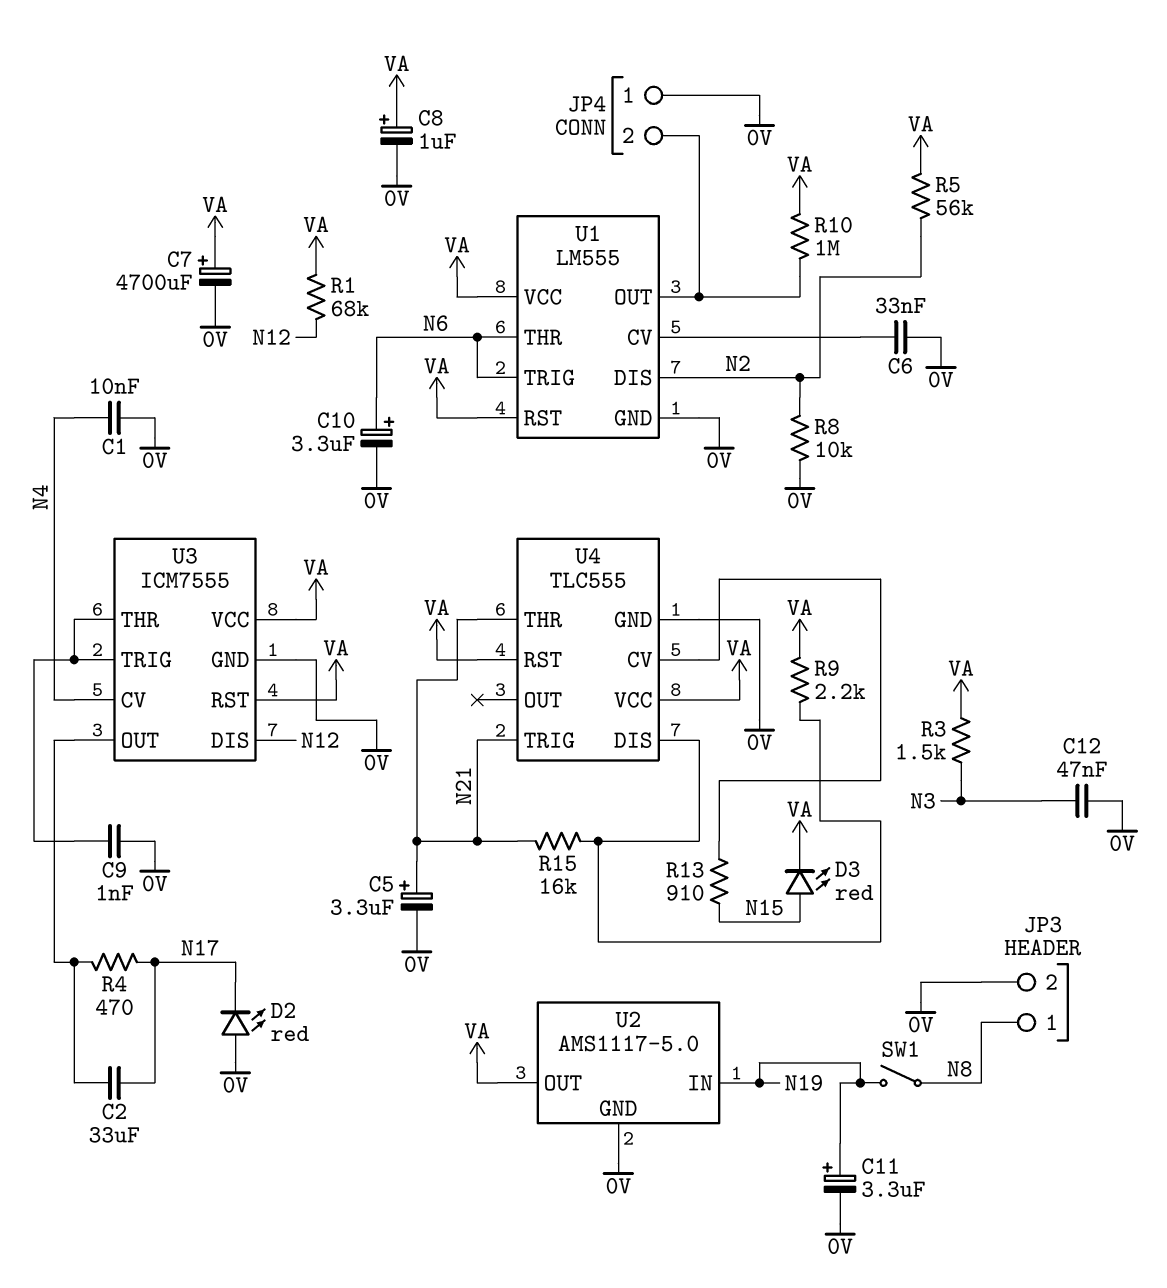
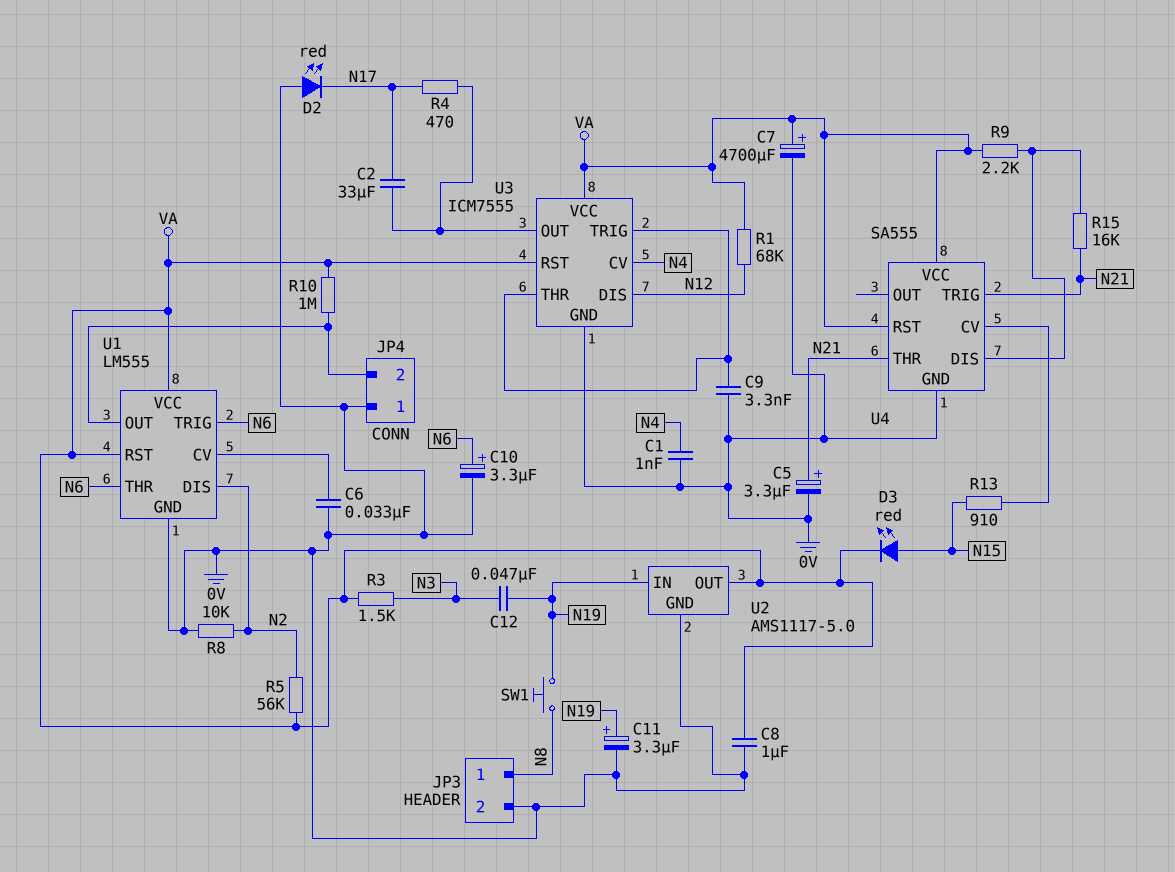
C1: 10nF (0V, N4) -> 1nF (0V, N4)
C8: 1uF (plus VA, minus 0V) -> 1uF (0V, VA)
C9: 1nF (0V, U3/THR) -> 3.3nF (0V, U3/THR)
C12: 47nF (0V, N3) -> 47nF (N3, N19)
SW1: switch (N8, N19) -> button (N8, N19)
U4: TLC555 -> SA555

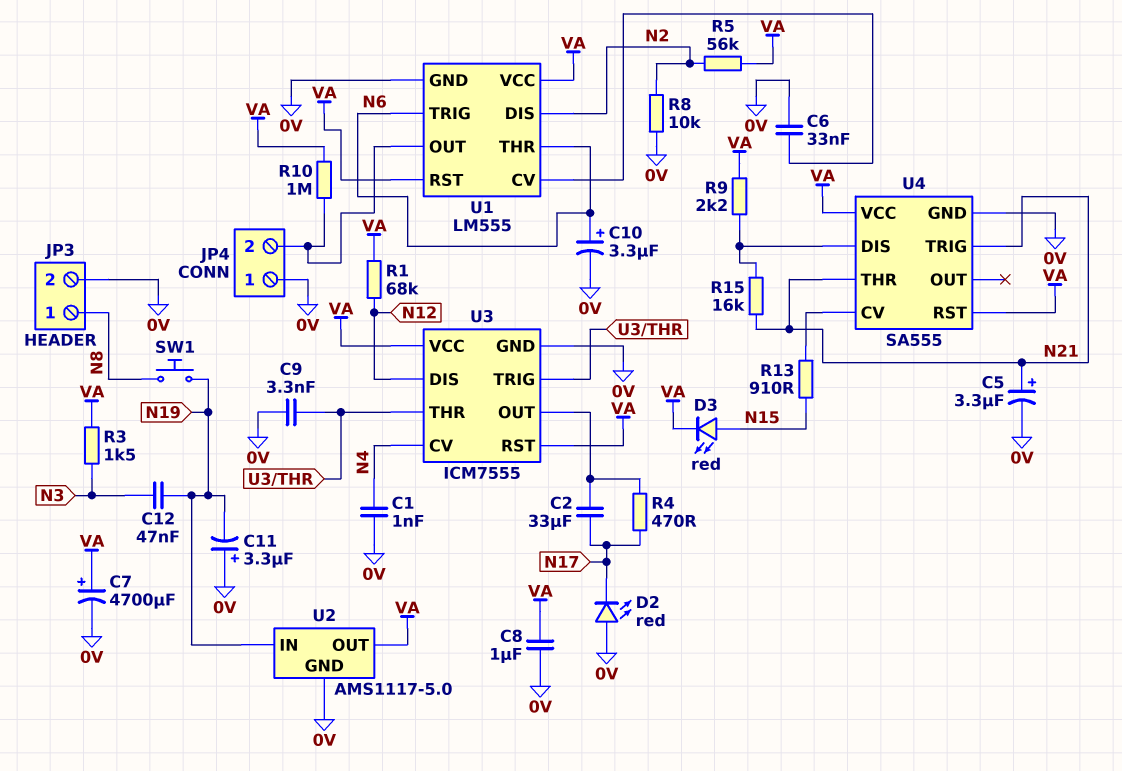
C11: 3.3uF (plus N19, minus 0V) -> 3.3uF (plus 0V, minus N19)

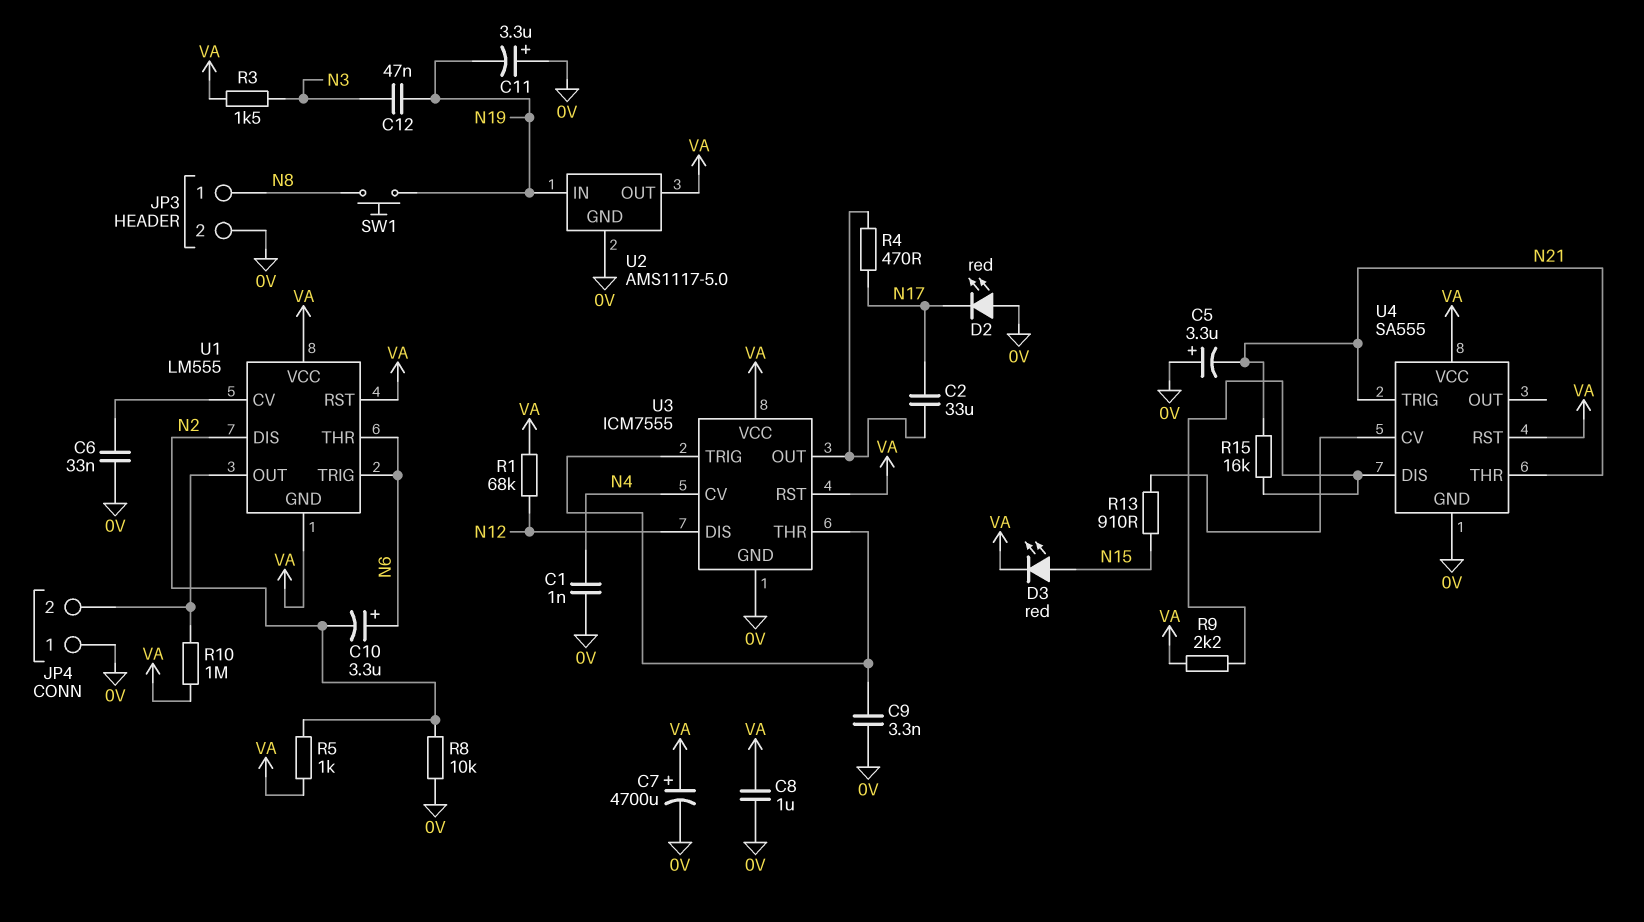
C5: 3.3uF (plus N21, minus 0V) -> 3.3uF (plus 0V, minus N21)
C10: 3.3uF (plus N6, minus 0V) -> 3.3uF (plus N6, minus N2)
R5: 56k (N2, VA) -> 1k (N2, VA)
U1 pin GND: 0V -> VA

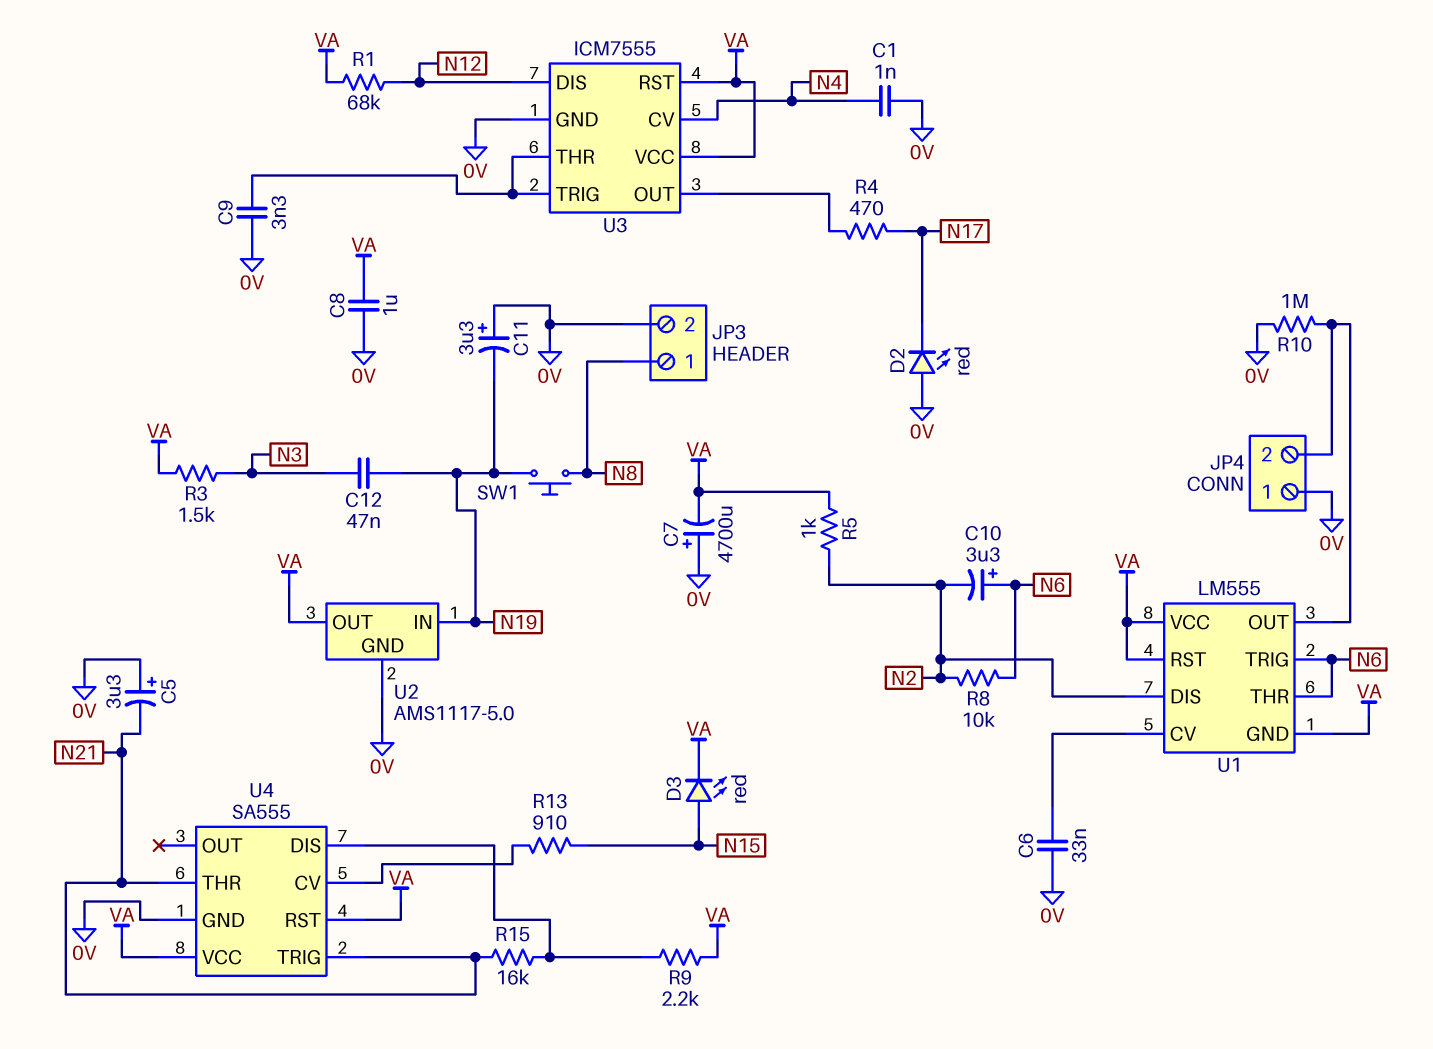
C2: 33uF (N17, U3/OUT) -> none
C7: 4700uF (plus VA, minus 0V) -> 4700uF (plus 0V, minus VA)
R8: 10k (0V, N2) -> 10k (N2, N6)
R10: 1M (JP4/2, VA) -> 1M (0V, JP4/2)

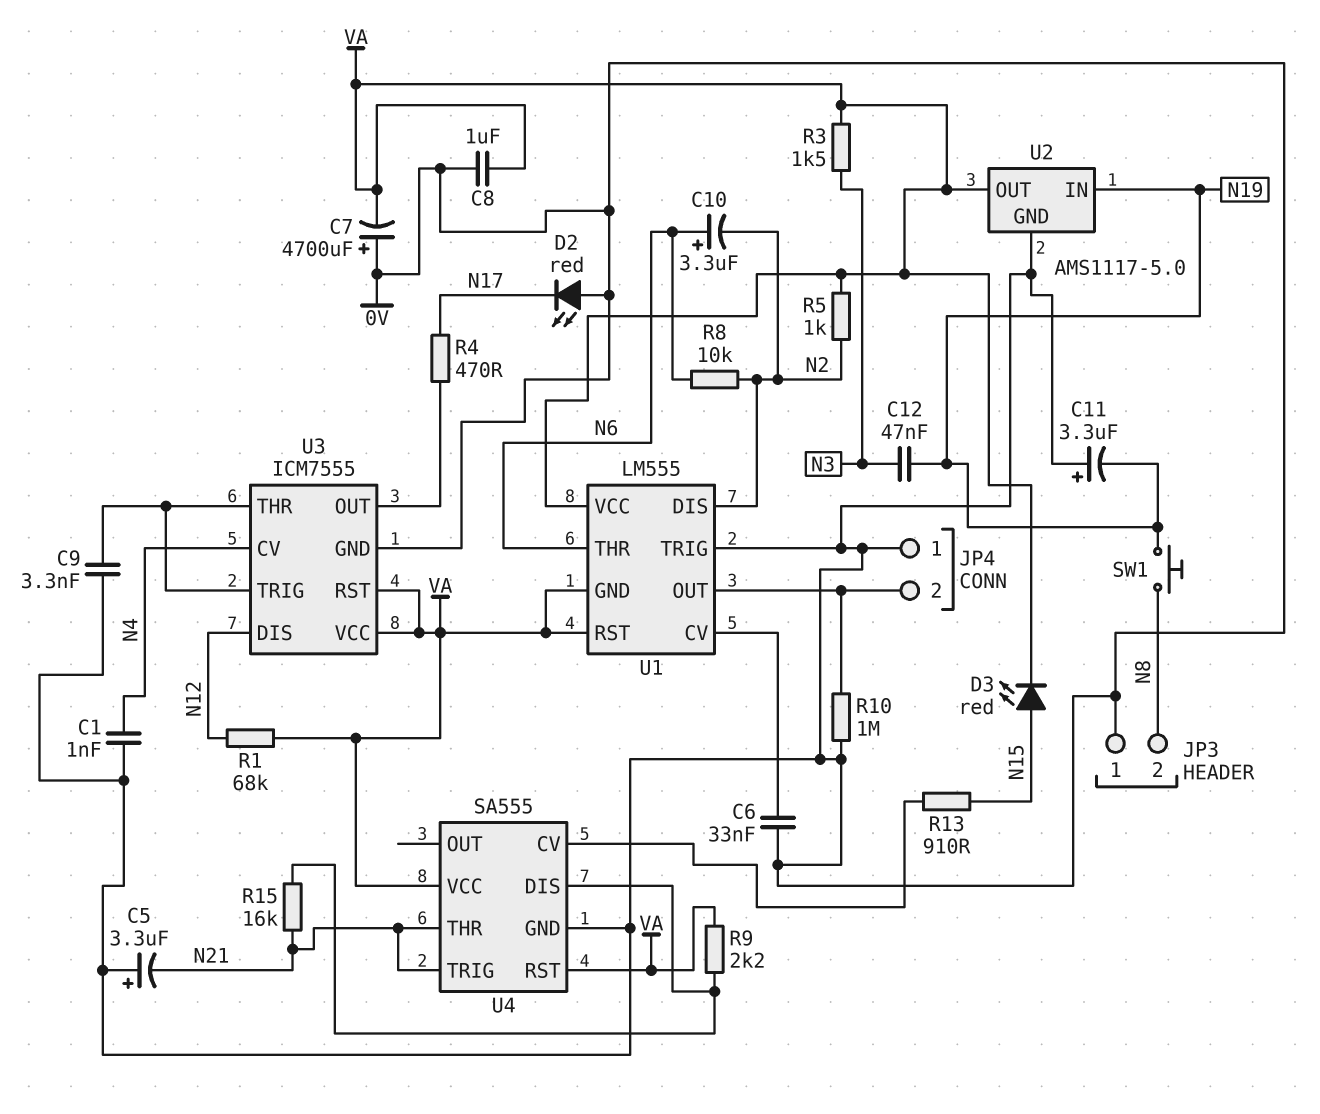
JP3 pin 1: N8 -> 0V
JP3 pin 2: 0V -> N8
U1 pin TRIG: N6 -> 0V

